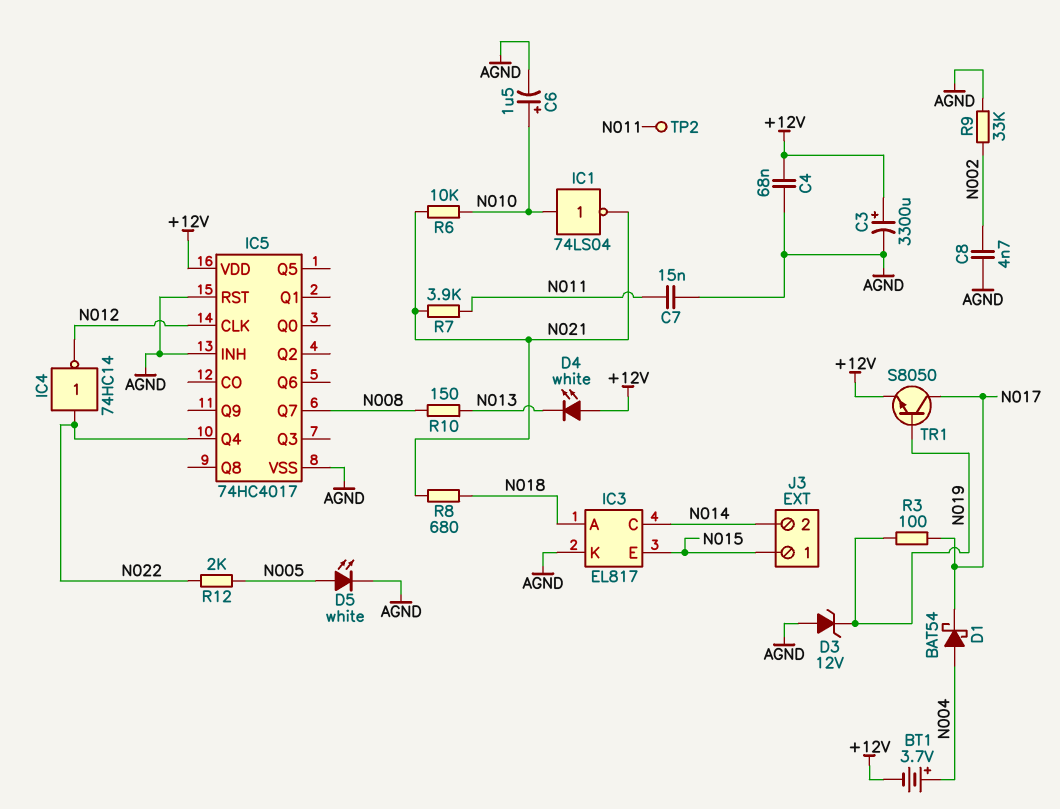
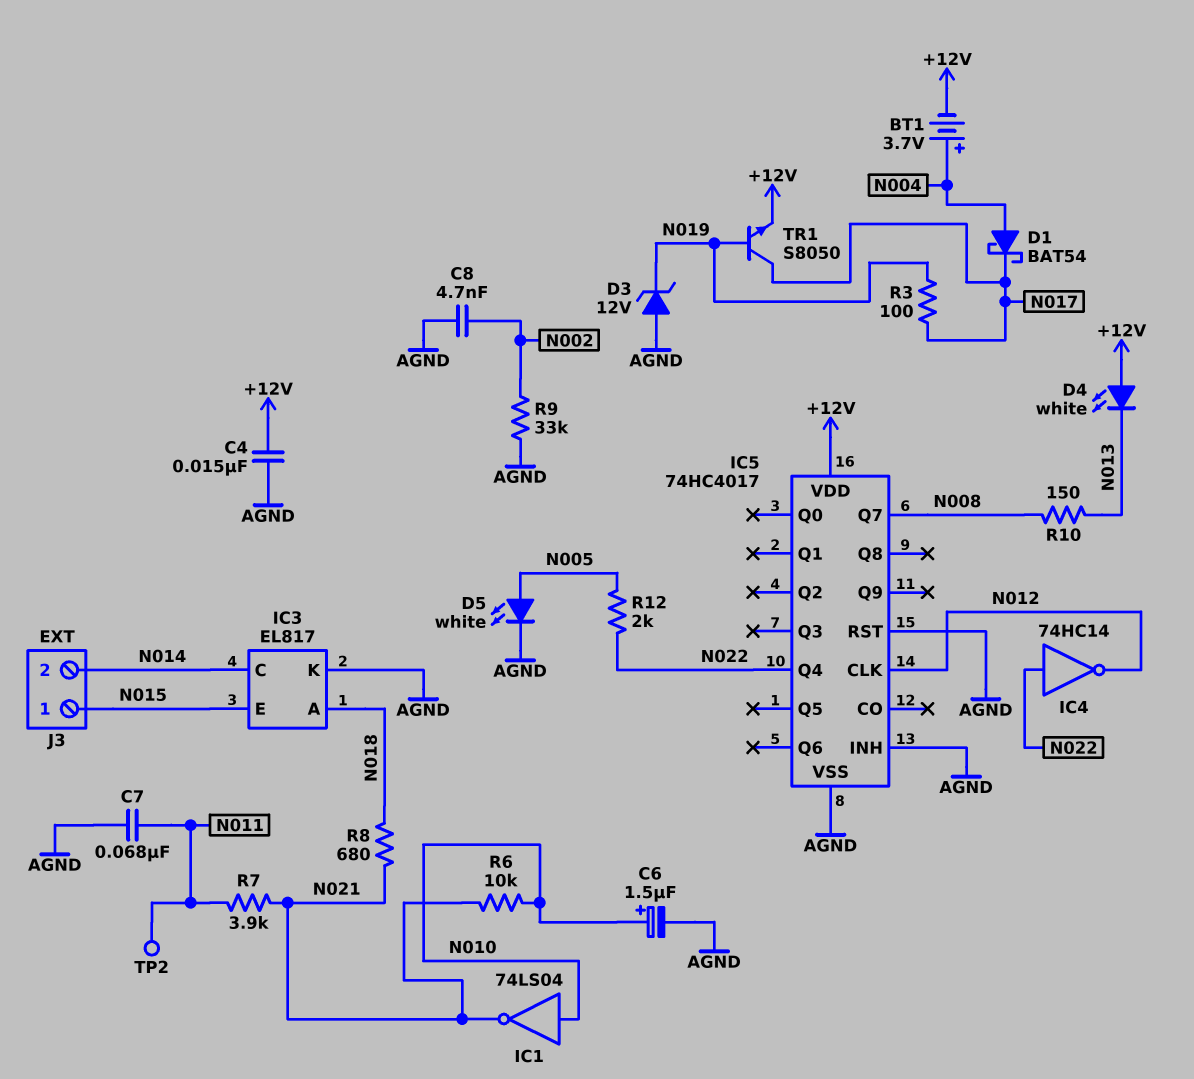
C3: 3300uF (plus +12V, minus AGND) -> none
C4: 68nF (+12V, AGND) -> 15nF (+12V, AGND)
C7: 15nF (AGND, N011) -> 68nF (AGND, N011)

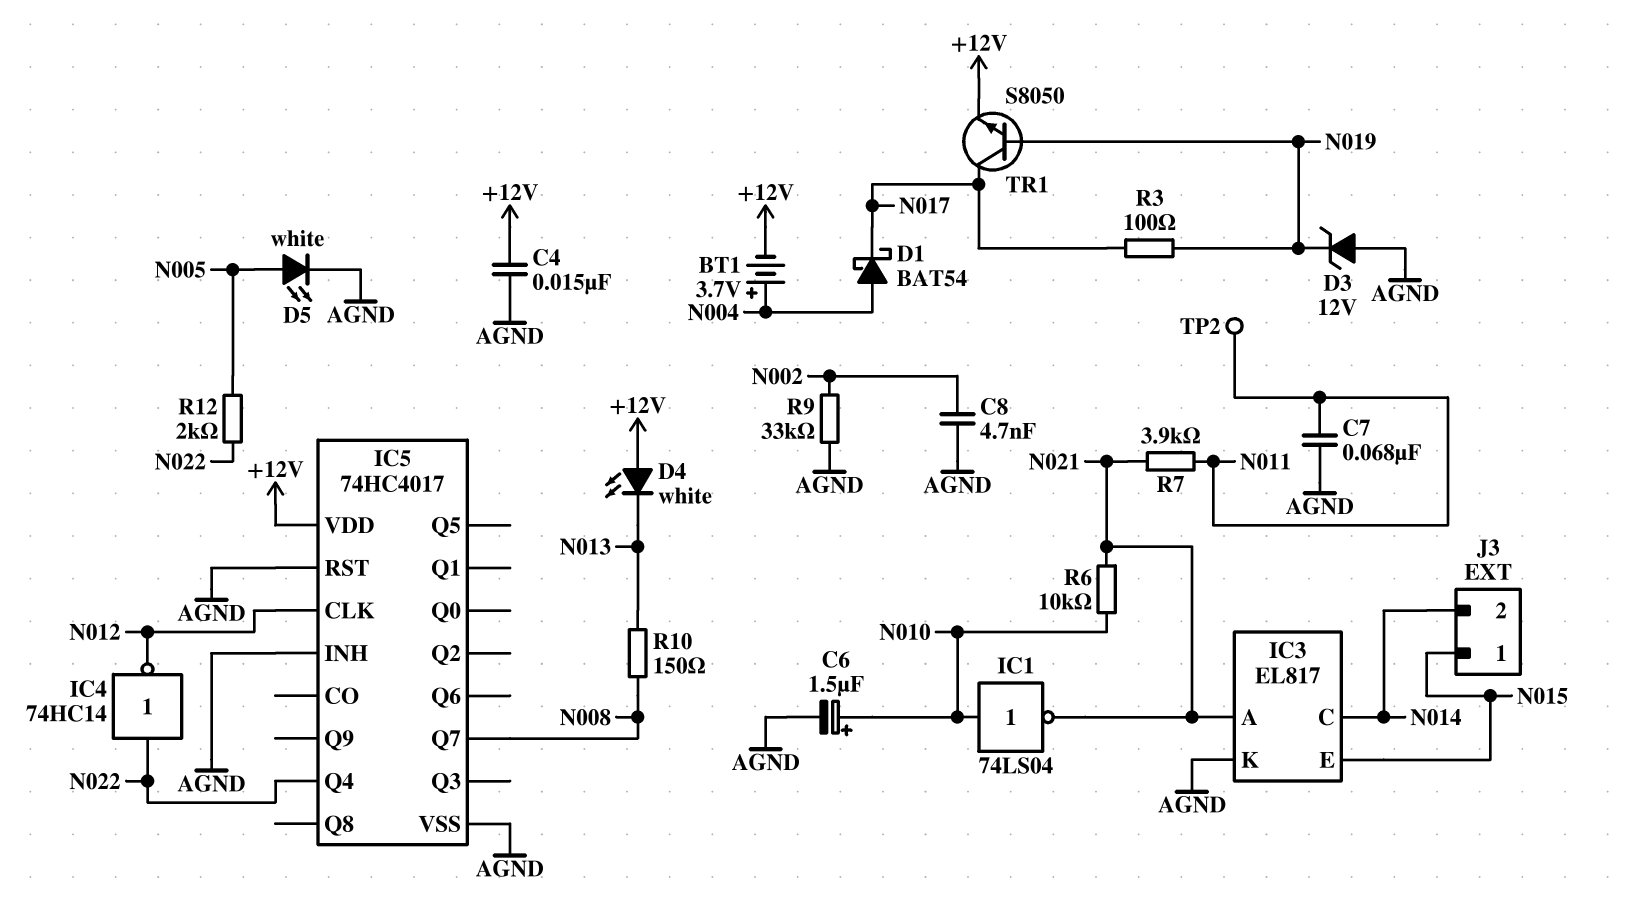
IC3 pin A: N018 -> N021
R8: 680 (N018, N021) -> none

